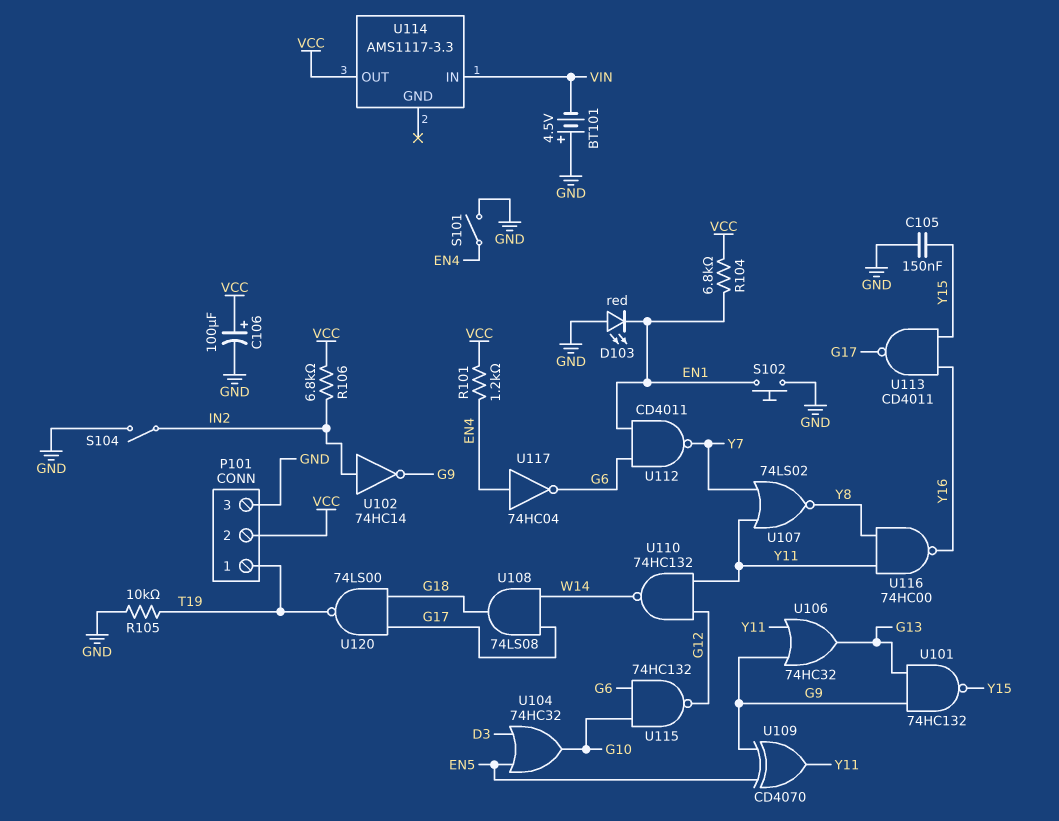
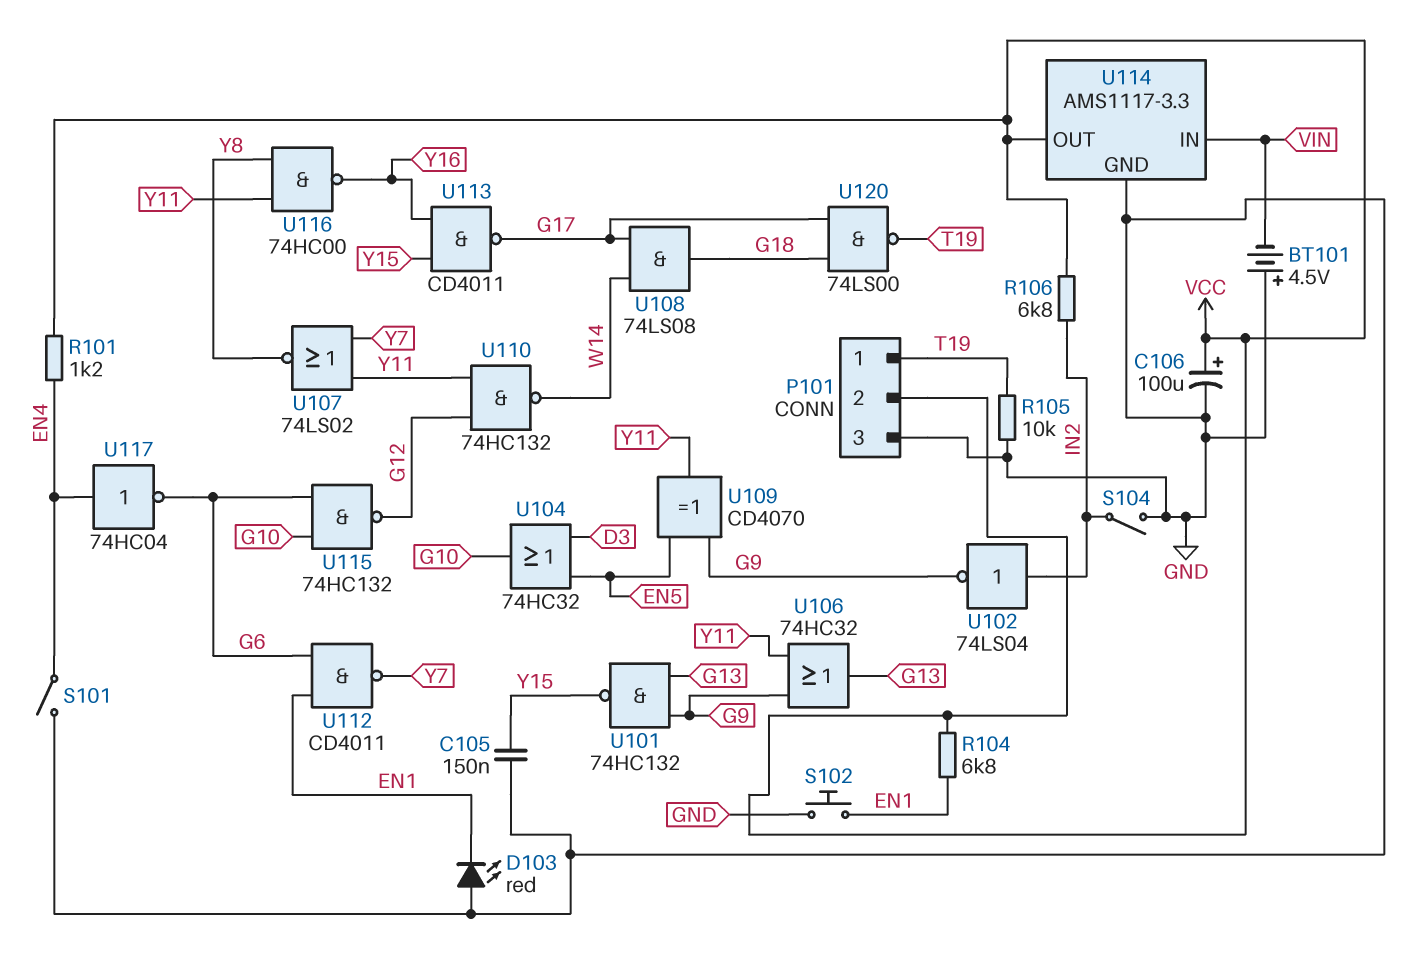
U102: NOT 74HC14 (in IN2, out G9) -> NOT 74LS04 (in IN2, out G9)
U114 pin GND: none -> GND

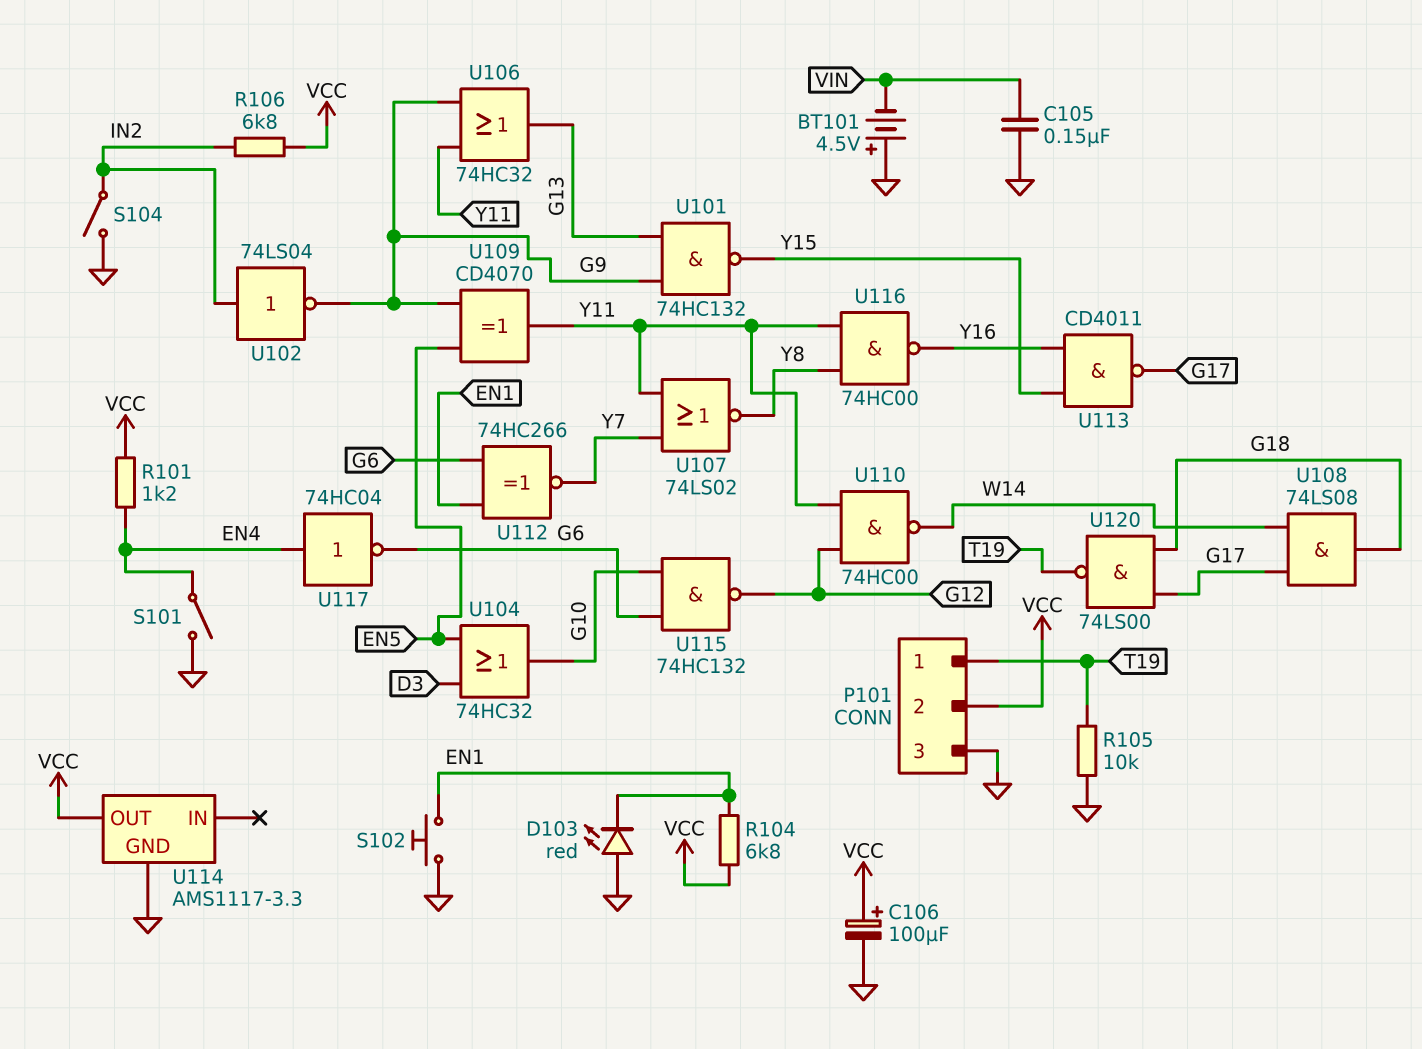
C105: 150nF (GND, Y15) -> 150nF (GND, VIN)
U110: NAND 74HC132 (in G12, in Y11, out W14) -> NAND 74HC00 (in G12, in Y11, out W14)
U112: NAND CD4011 (in EN1, in G6, out Y7) -> XNOR 74HC266 (in EN1, in G6, out Y7)
U114 pin IN: VIN -> none

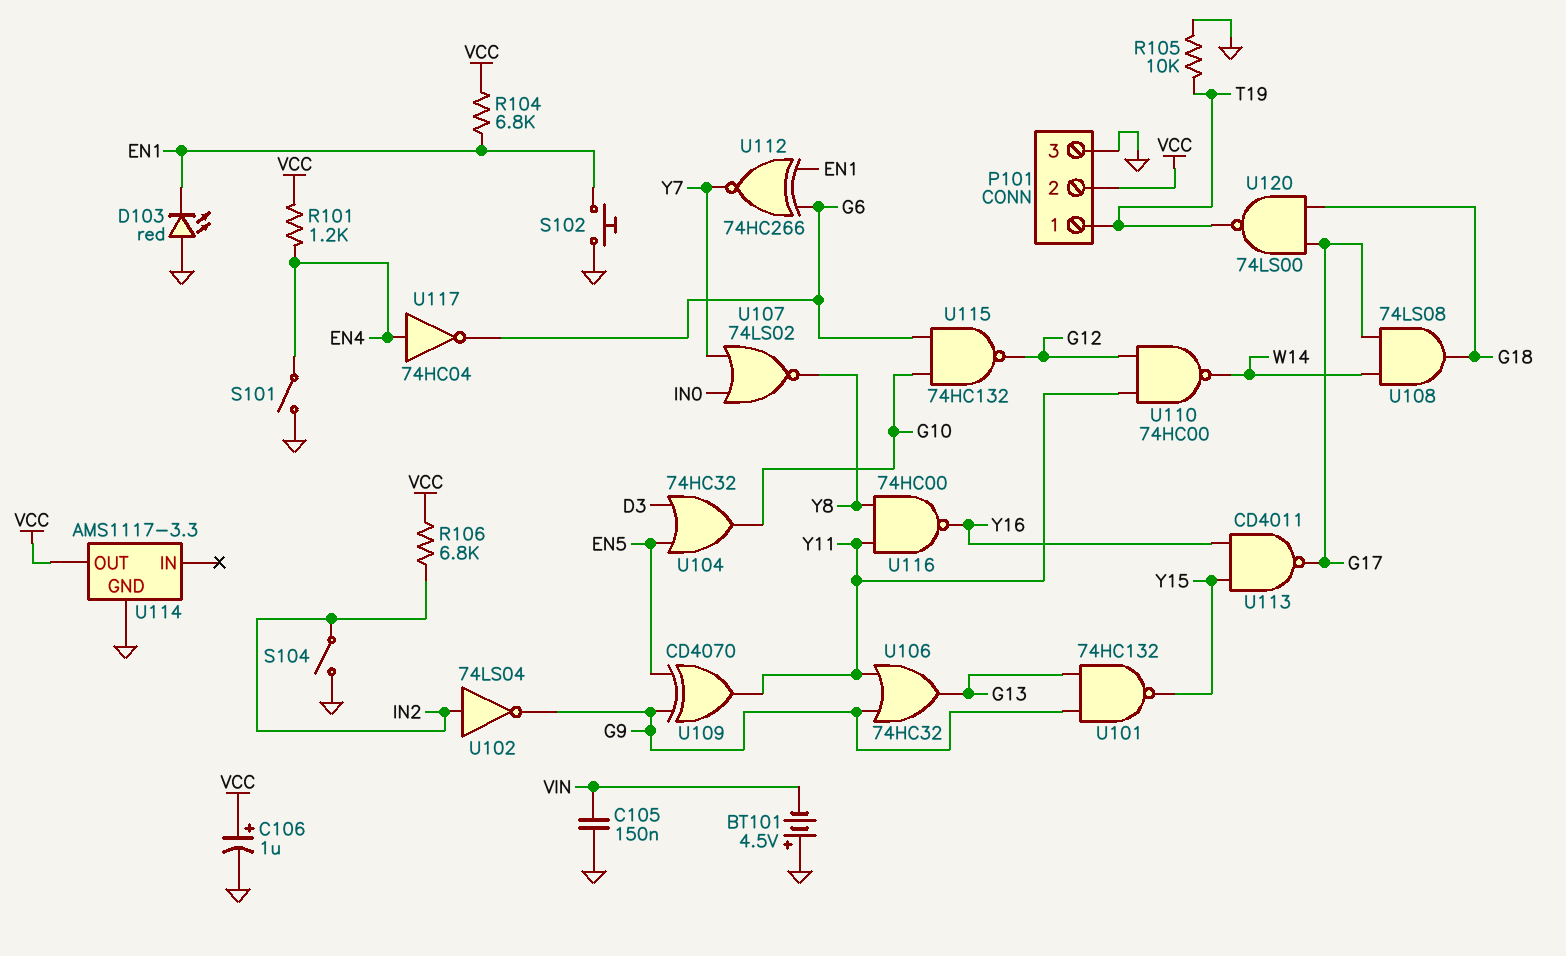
C106: 100uF (plus VCC, minus GND) -> 1uF (plus VCC, minus GND)
U107: NOR 74LS02 (in Y7, in Y11, out Y8) -> NOR 74LS02 (in IN0, in Y7, out Y8)

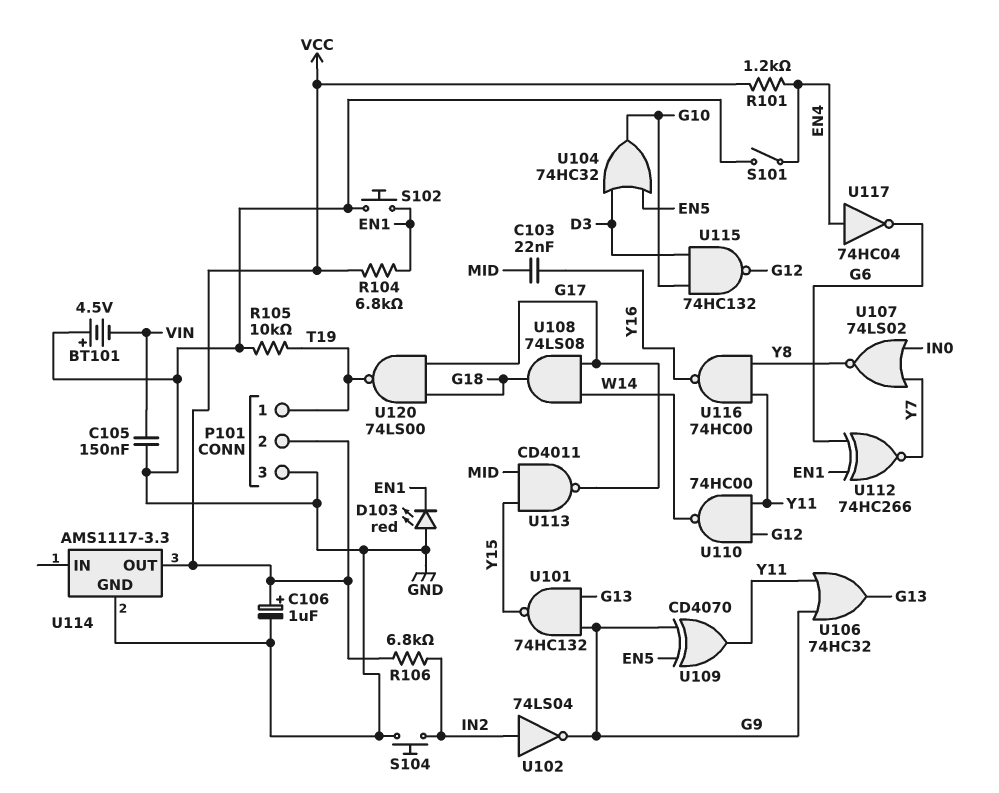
C103: none -> 22nF (MID, Y16)
S104: switch (GND, IN2) -> button (GND, IN2)
U113: NAND CD4011 (in Y15, in Y16, out G17) -> NAND CD4011 (in MID, in Y15, out G17)
U115: NAND 74HC132 (in G6, in G10, out G12) -> NAND 74HC132 (in D3, in G10, out G12)

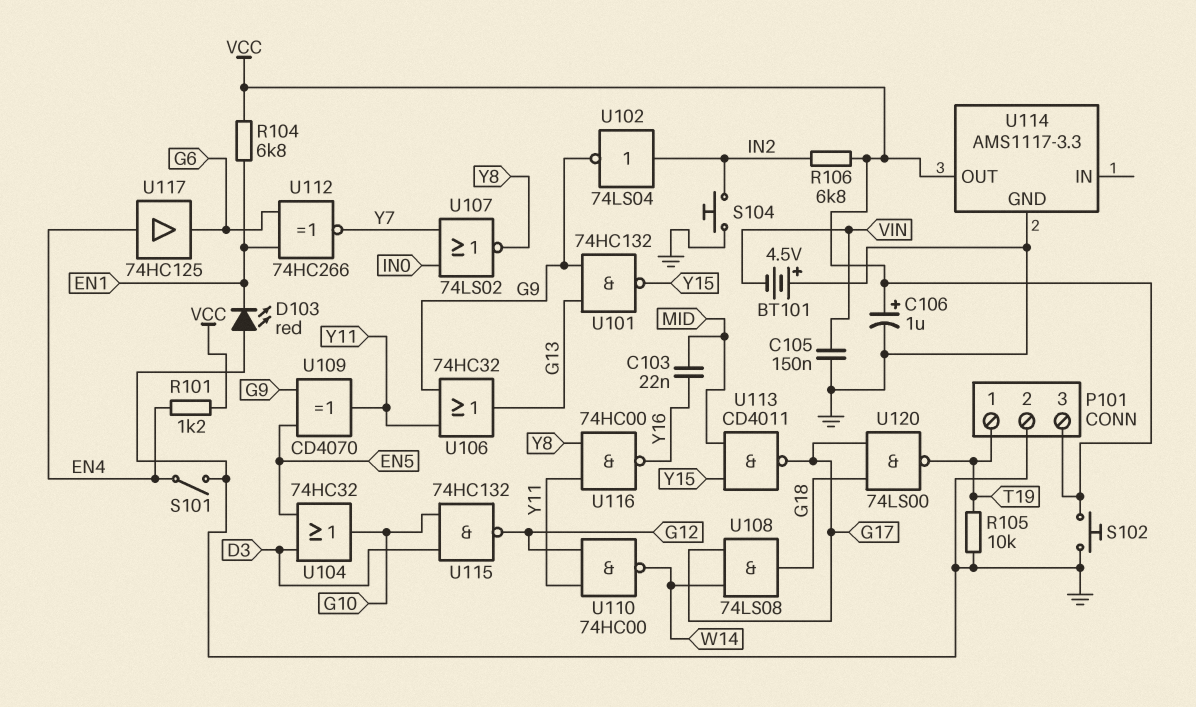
P101 pin 2: VCC -> GND
P101 pin 3: GND -> VCC
S102: button (EN1, GND) -> button (GND, VCC)
U117: NOT 74HC04 (in EN4, out G6) -> buffer 74HC125 (in EN4, out G6)

